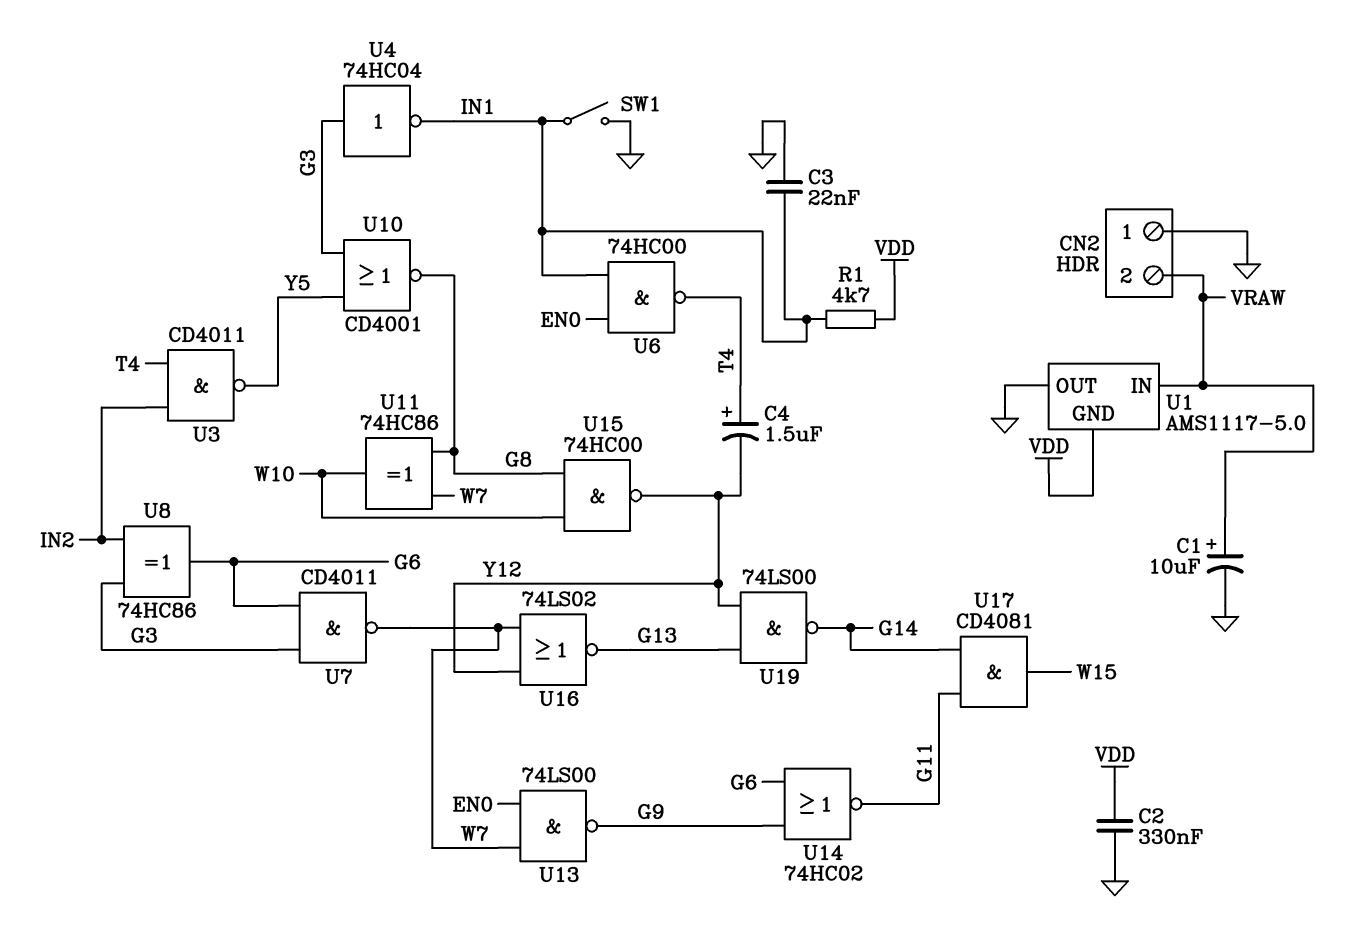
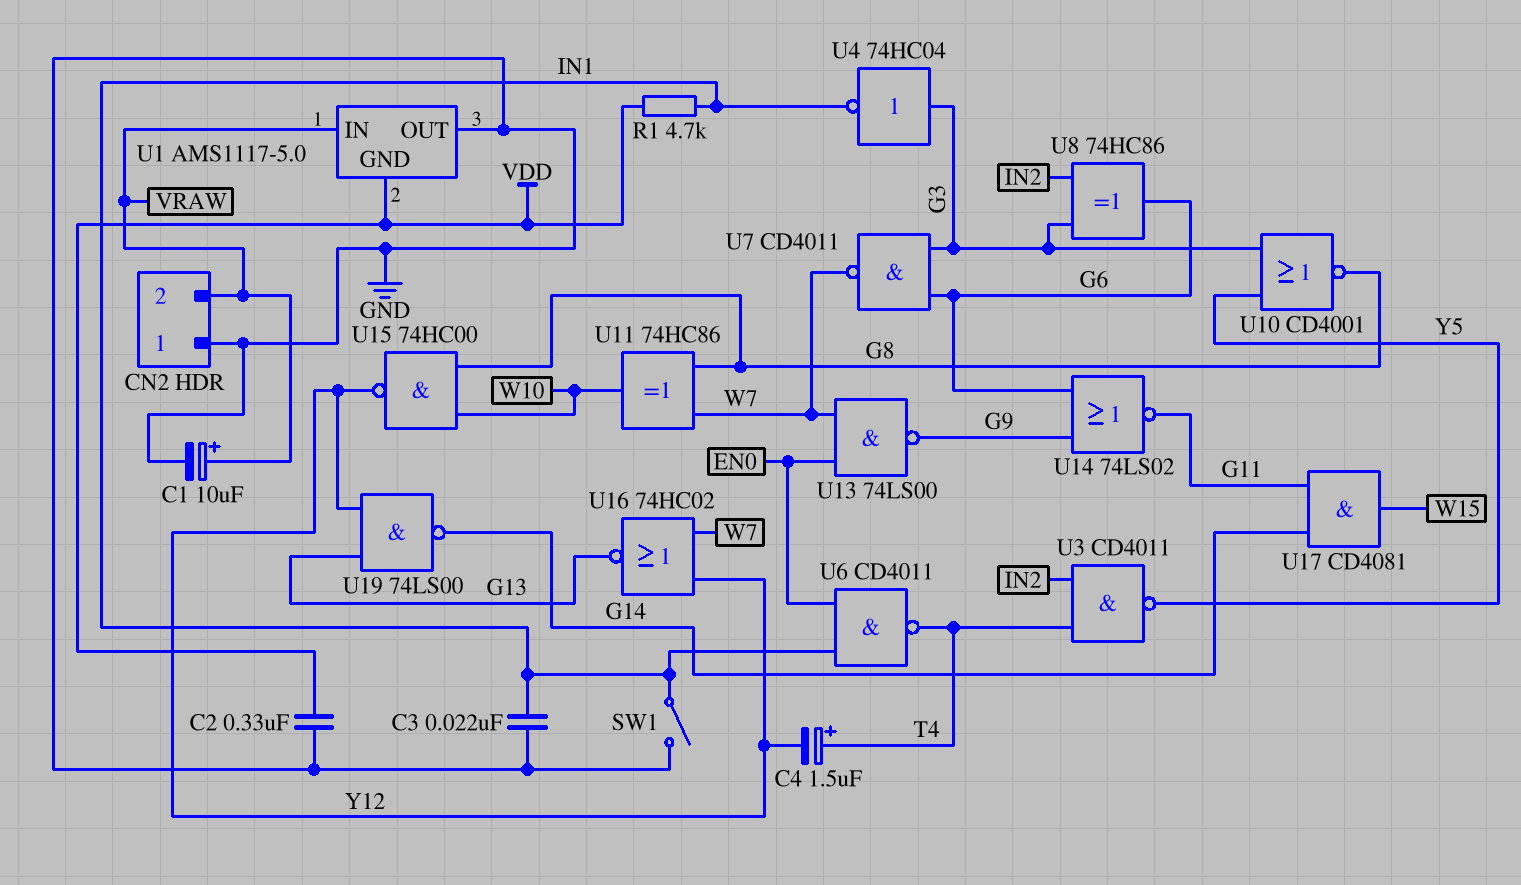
U6: NAND 74HC00 (in EN0, in IN1, out T4) -> NAND CD4011 (in EN0, in IN1, out T4)
U14: NOR 74HC02 (in G6, in G9, out G11) -> NOR 74LS02 (in G6, in G9, out G11)
U16: NOR 74LS02 (in W7, in Y12, out G13) -> NOR 74HC02 (in W7, in Y12, out G13)

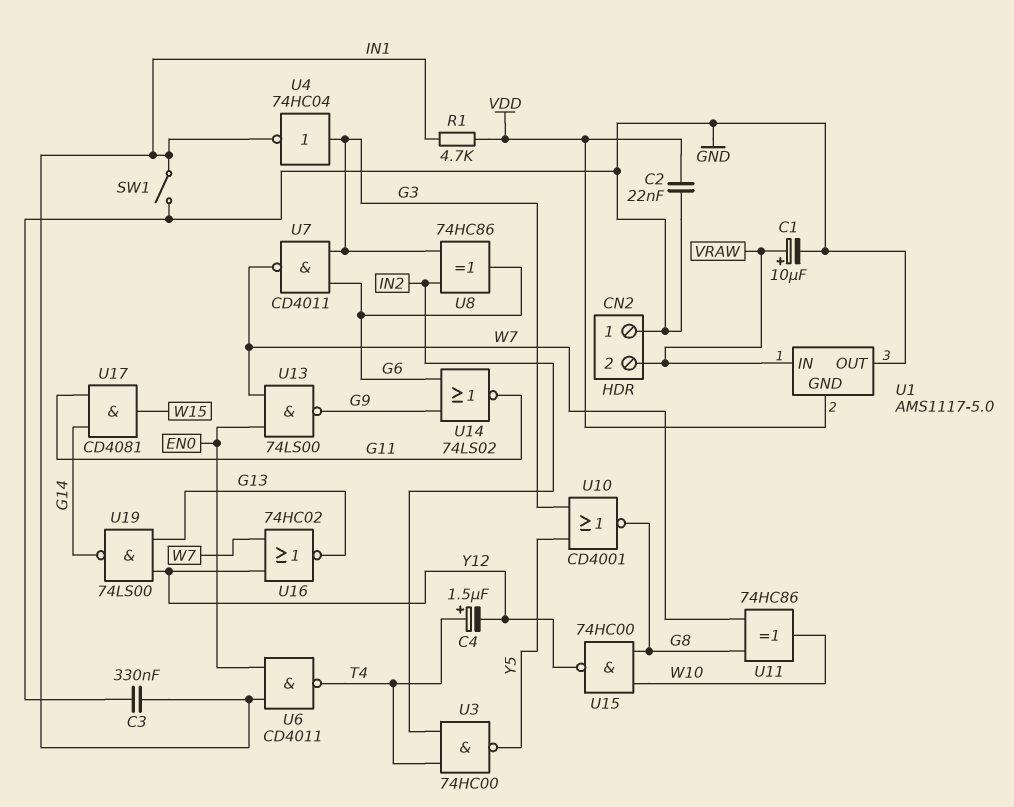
C2: 330nF (GND, VDD) -> 22nF (GND, VDD)
C3: 22nF (GND, IN1) -> 330nF (GND, IN1)
U3: NAND CD4011 (in IN2, in T4, out Y5) -> NAND 74HC00 (in IN2, in T4, out Y5)

